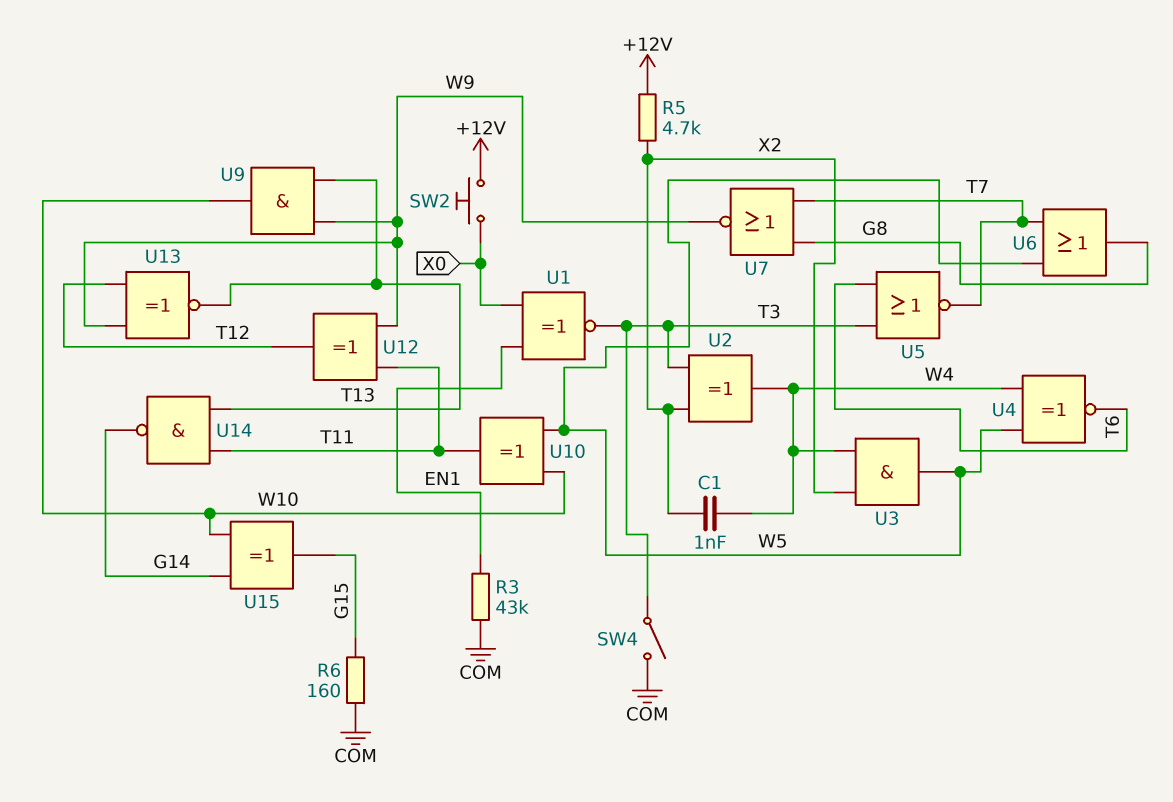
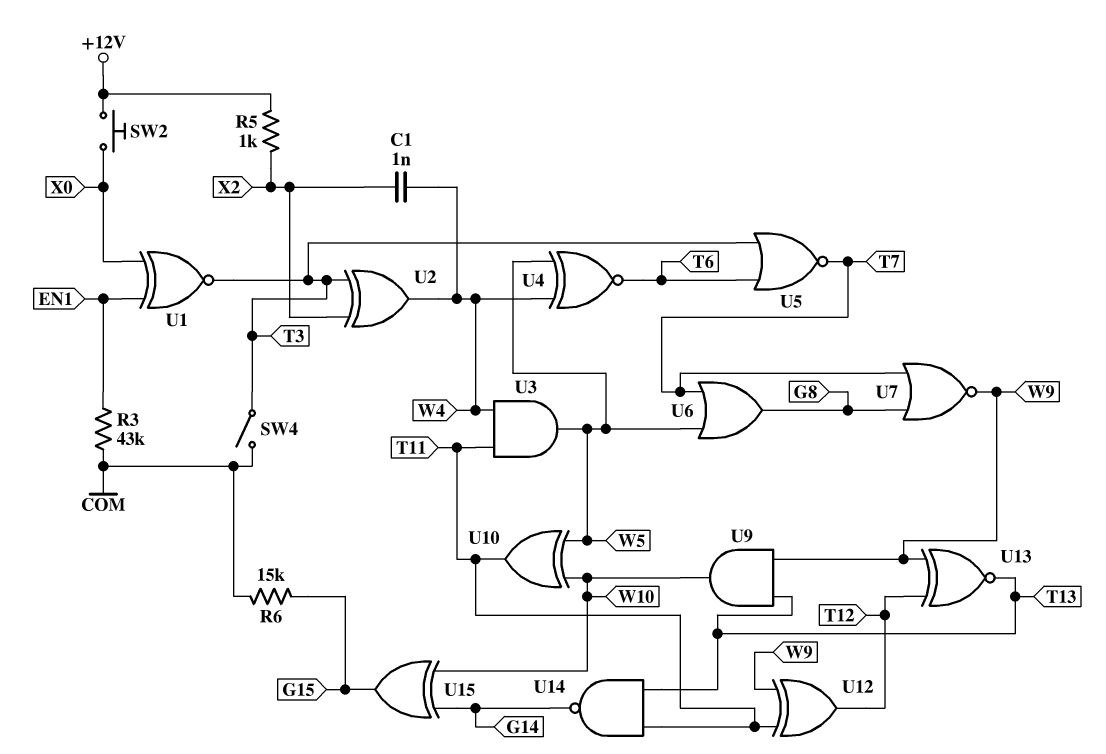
R5: 4.7k (+12V, X2) -> 1k (+12V, X2)
R6: 160 (COM, G15) -> 15k (COM, G15)
U3: AND (in W4, in X2, out W5) -> AND (in T11, in W4, out W5)

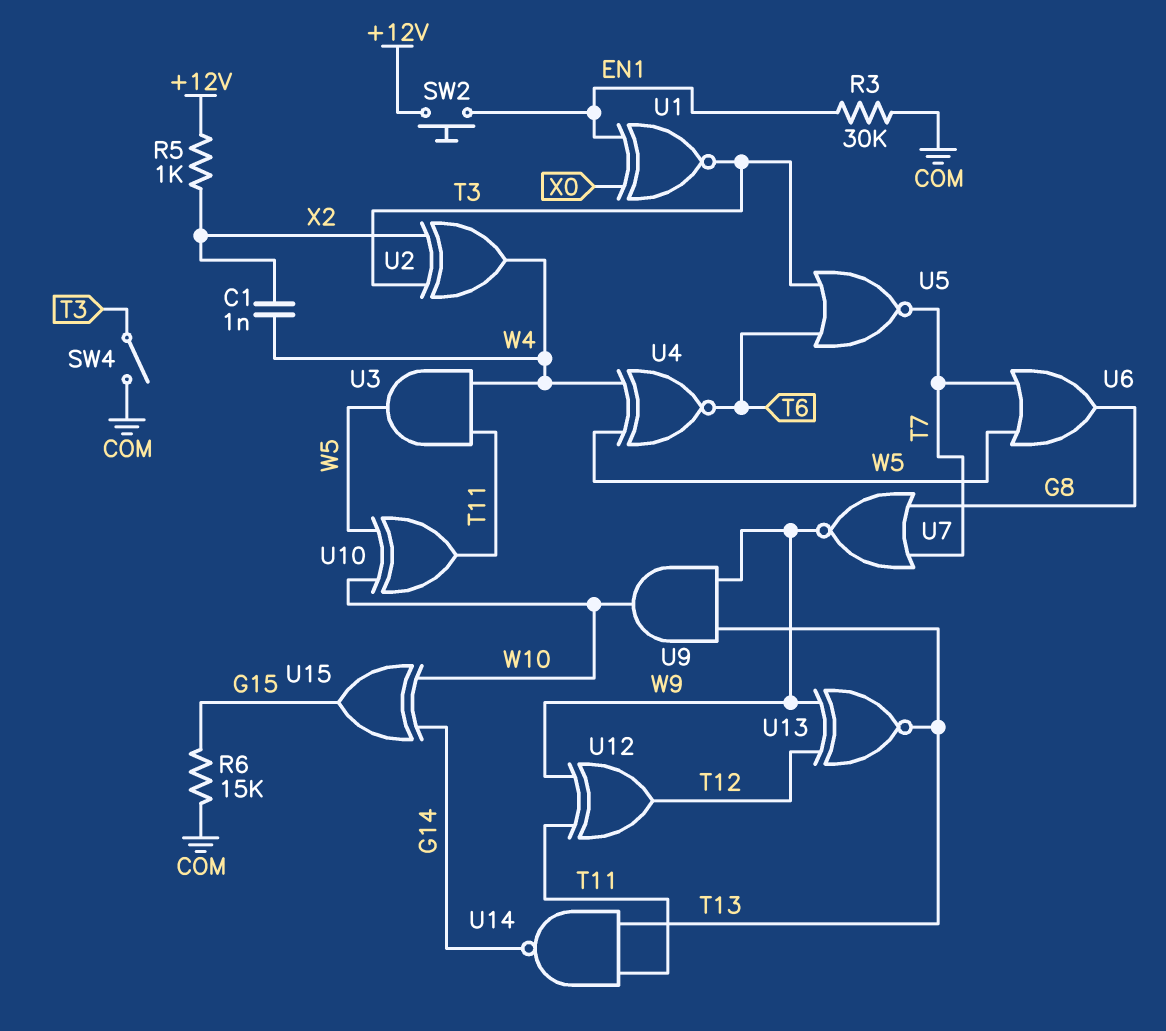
R3: 43k (COM, EN1) -> 30k (COM, EN1)
SW2: button (+12V, X0) -> button (+12V, EN1)

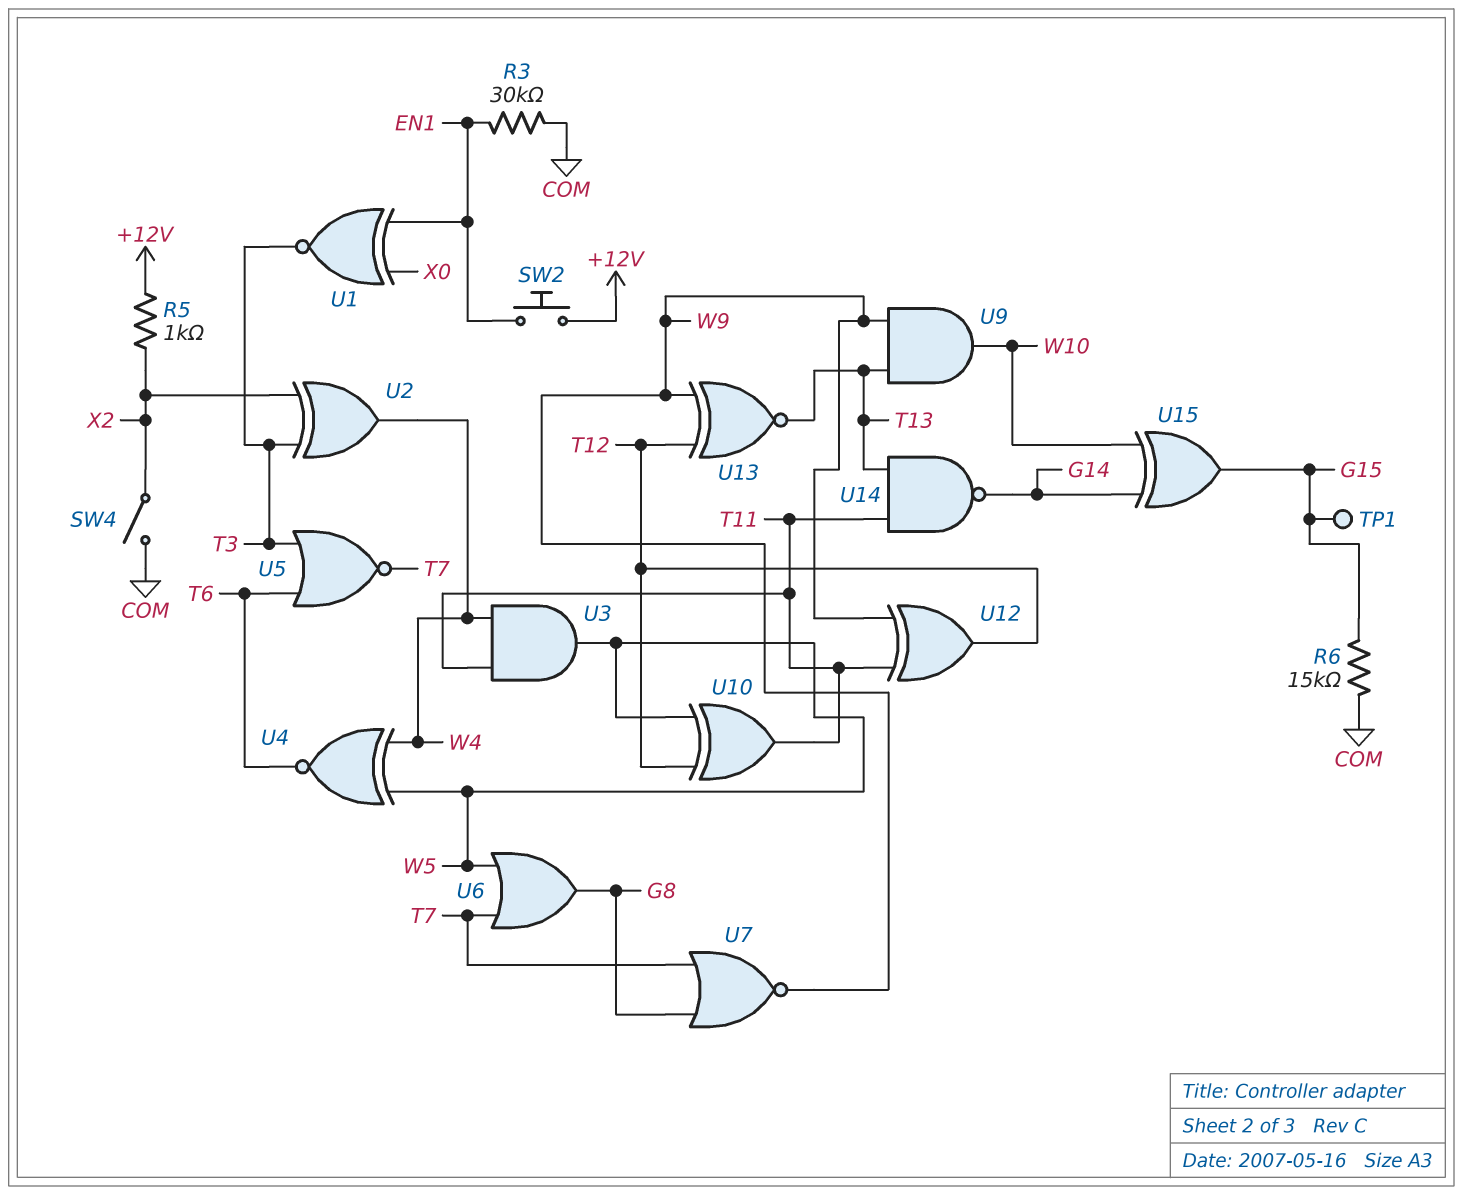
C1: 1nF (W4, X2) -> none
SW4: switch (COM, T3) -> switch (COM, X2)
TP1: none -> test point (G15)
U10: XOR (in W5, in W10, out T11) -> XOR (in T12, in W5, out T11)

